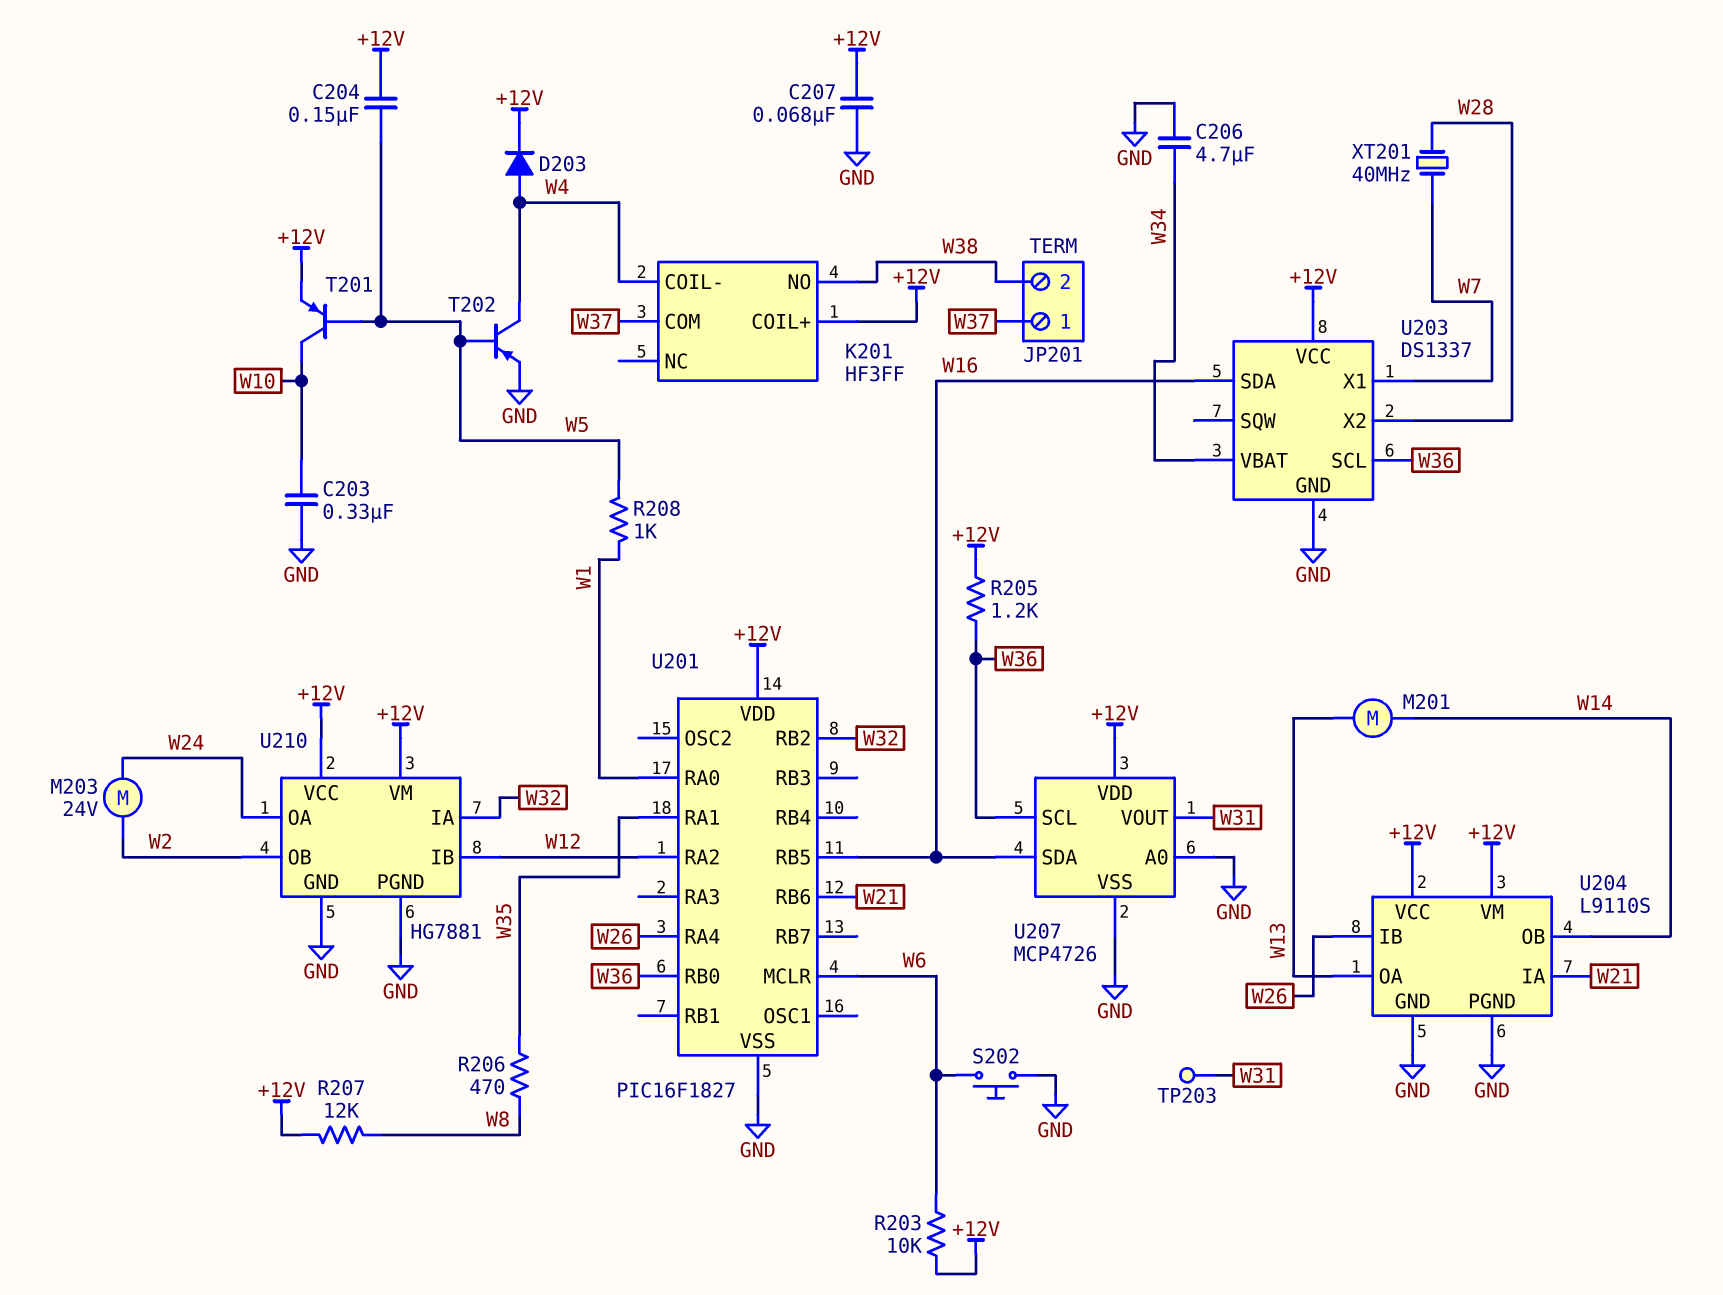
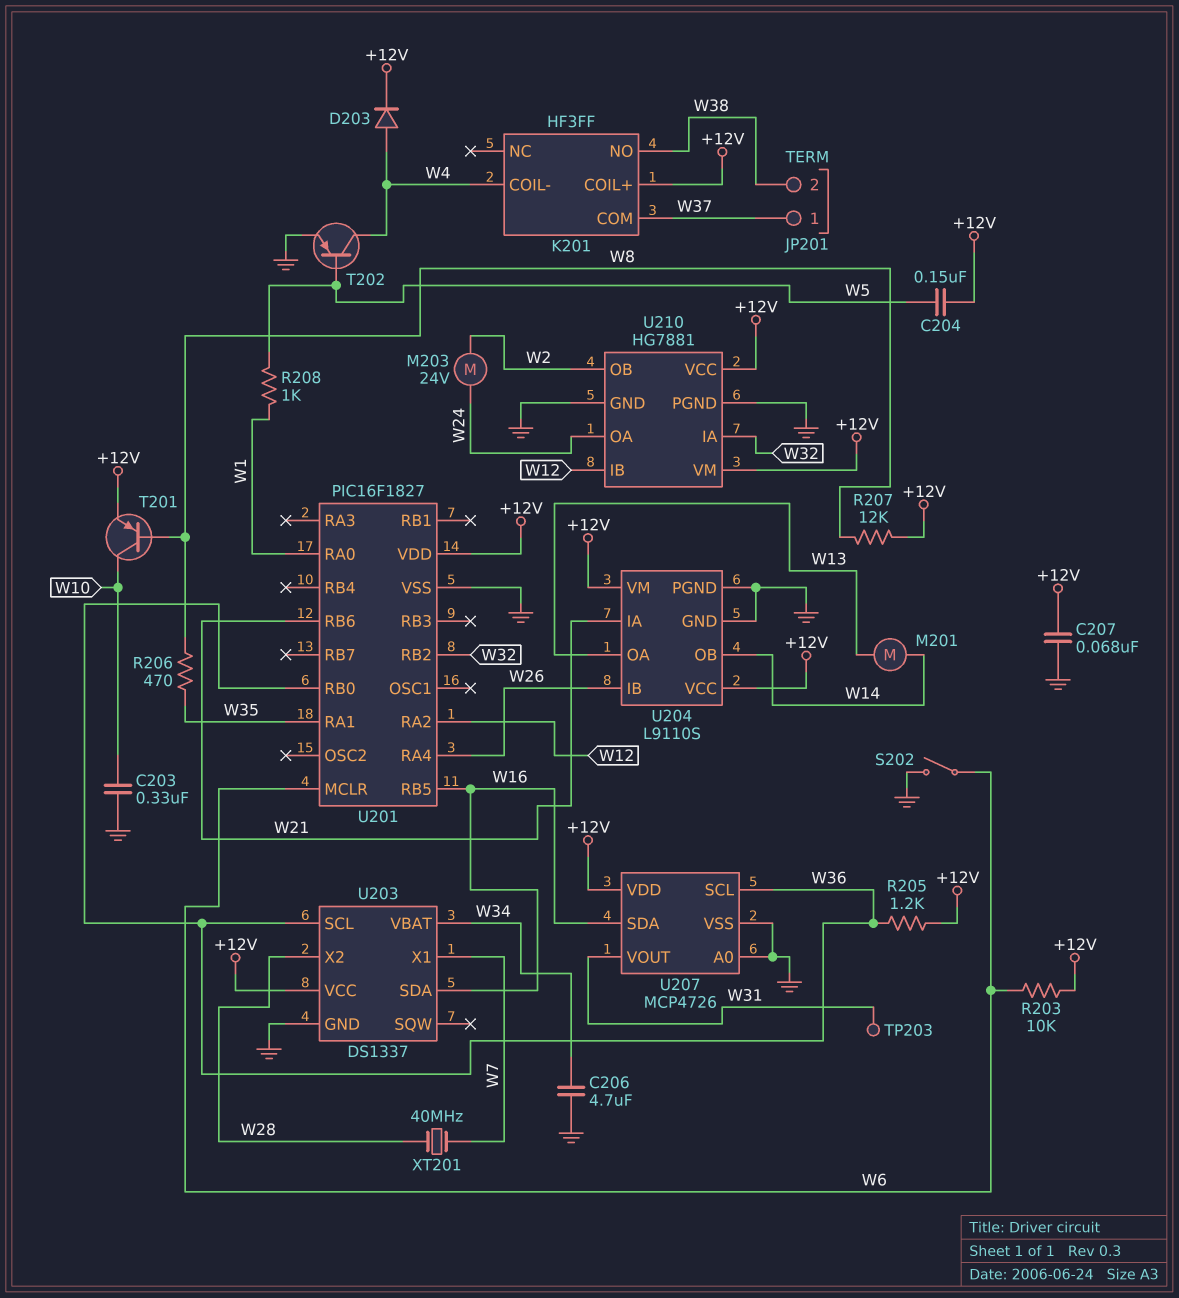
S202: button (GND, W6) -> switch (GND, W6)
T201: PNP (B W5, C W10, E +12V) -> PNP (B W8, C W10, E +12V)

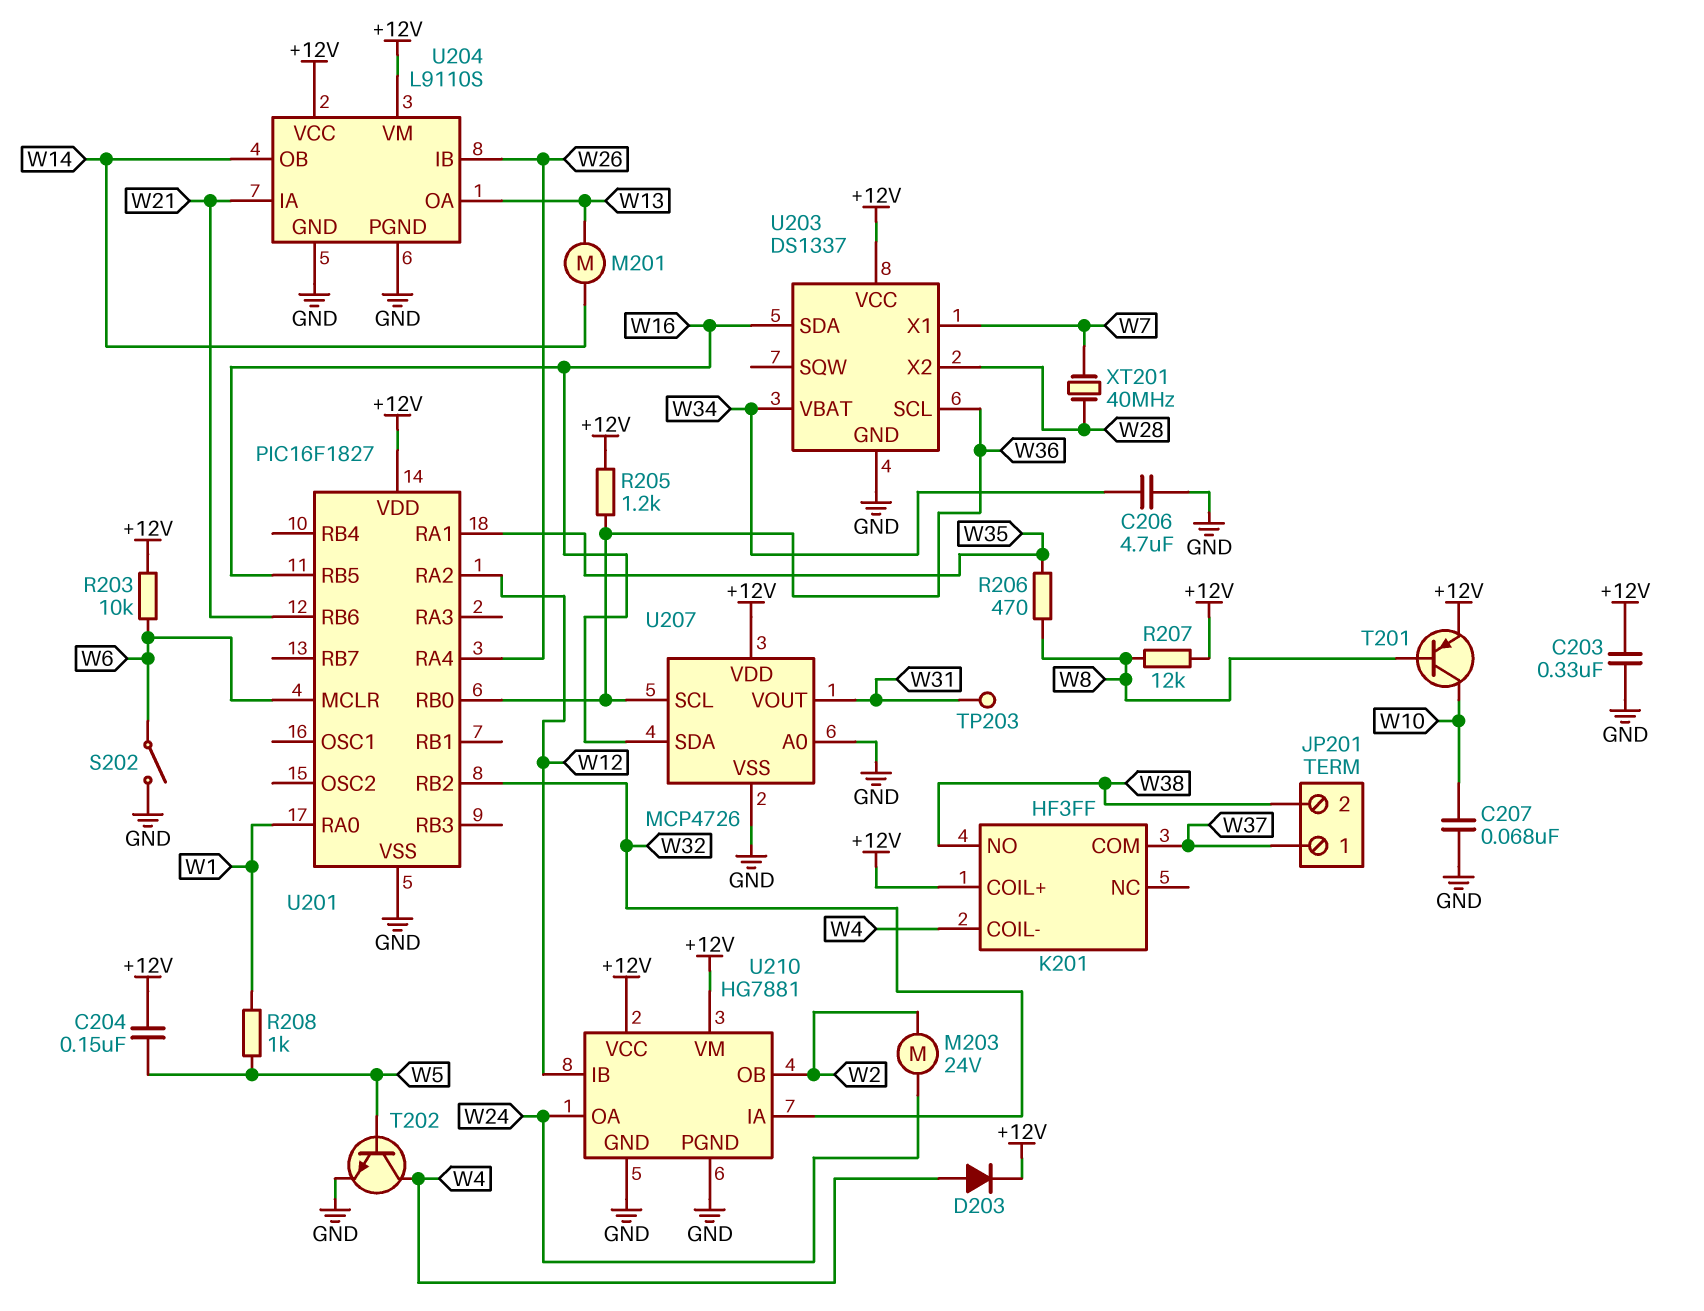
C203: 330nF (GND, W10) -> 330nF (+12V, GND)
C207: 68nF (+12V, GND) -> 68nF (GND, W10)
T202: PNP (B W5, C W4, E GND) -> NPN (B W5, C W4, E GND)

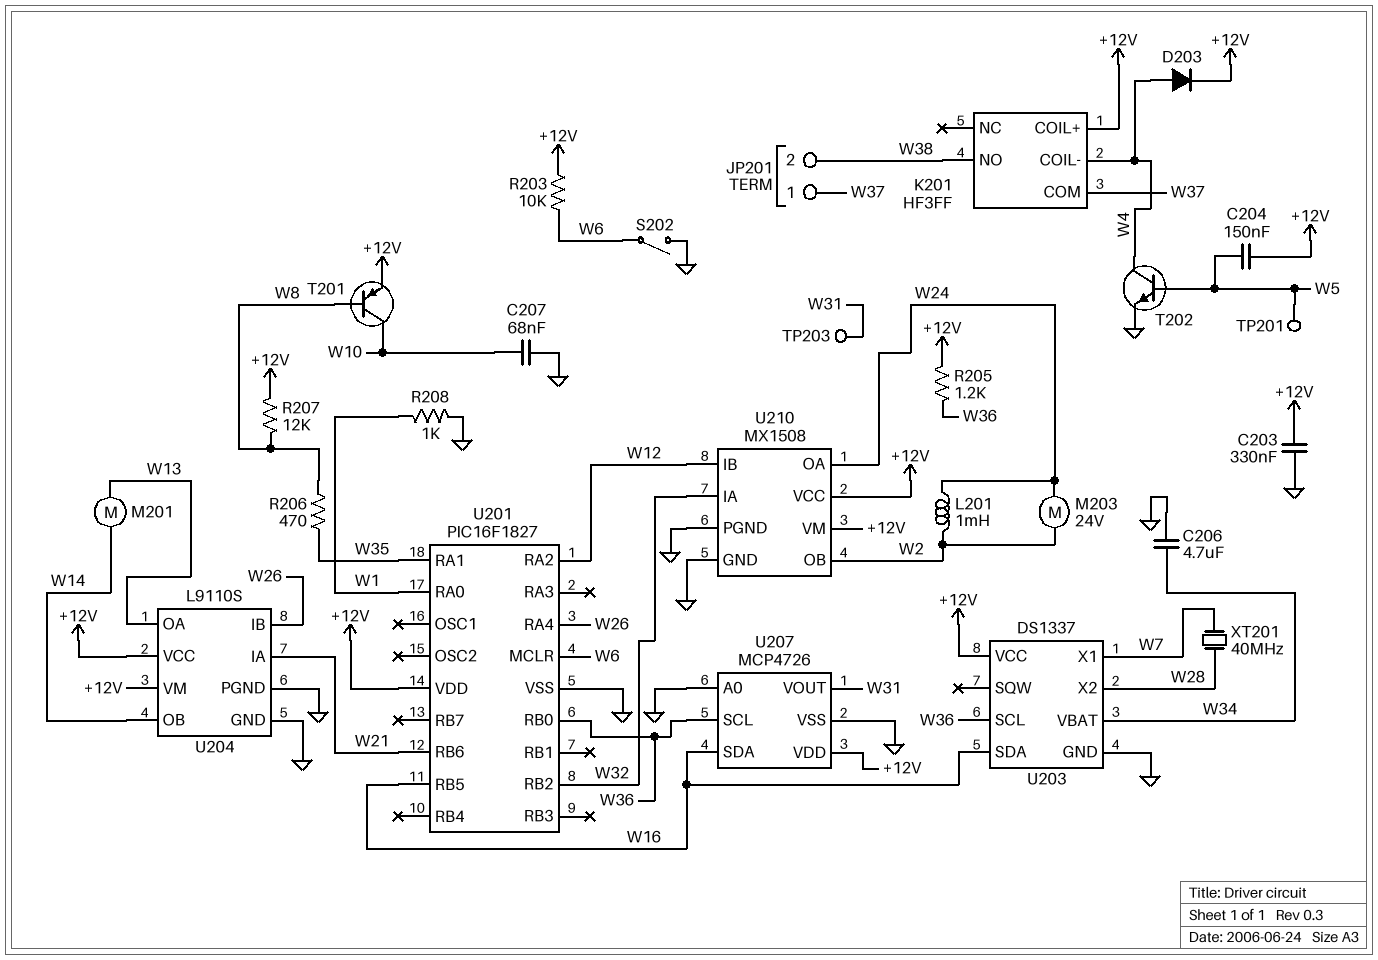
L201: none -> 1mH (W2, W24)
R208: 1k (W1, W5) -> 1k (GND, W1)
TP201: none -> test point (W5)
U210: HG7881 -> MX1508

